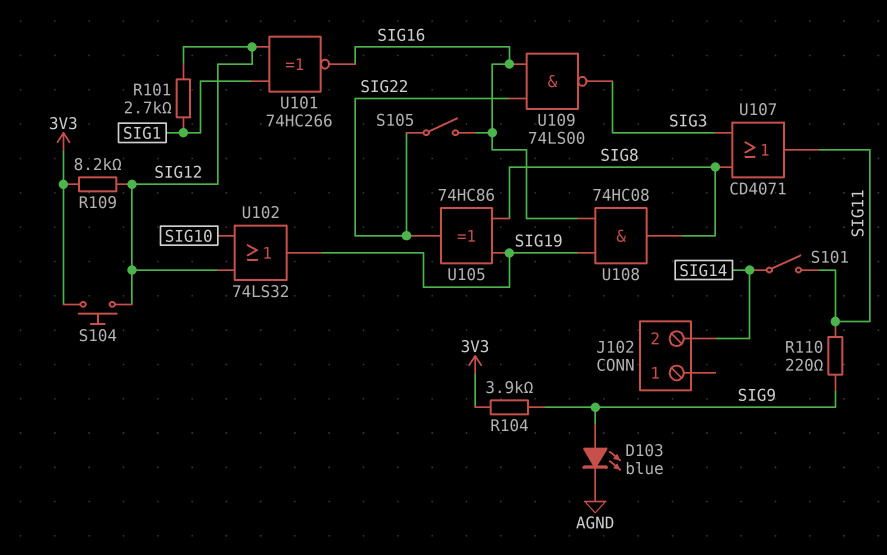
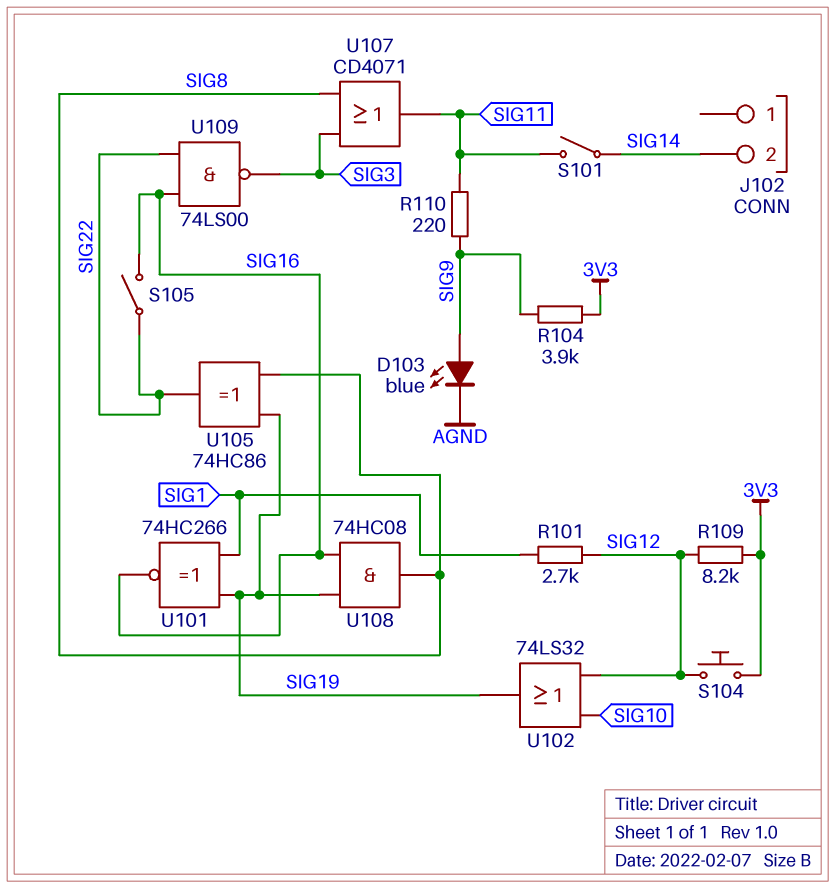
U101: XNOR 74HC266 (in SIG1, in SIG12, out SIG16) -> XNOR 74HC266 (in SIG1, in SIG19, out SIG16)

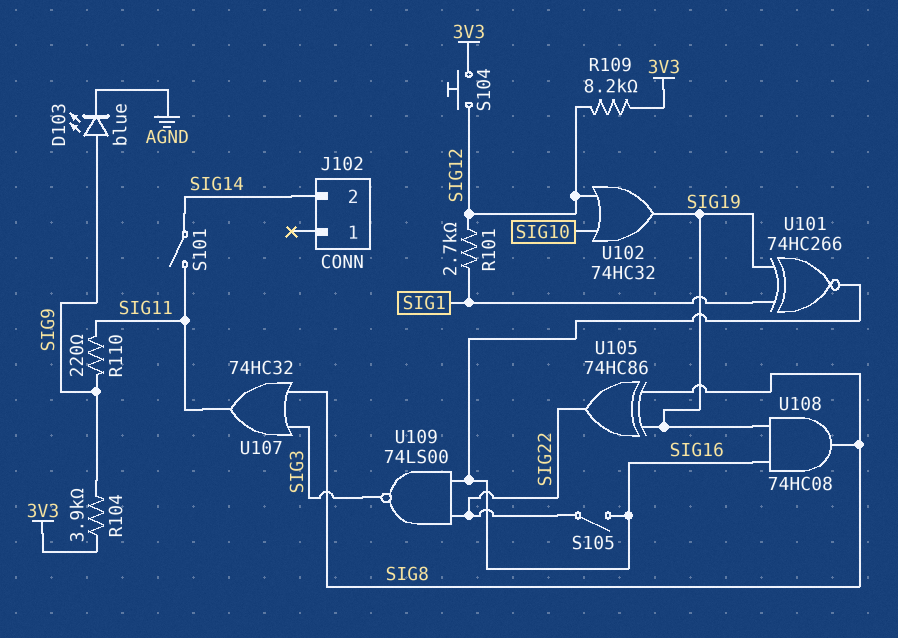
U102: OR 74LS32 (in SIG10, in SIG12, out SIG19) -> OR 74HC32 (in SIG10, in SIG12, out SIG19)
U107: OR CD4071 (in SIG3, in SIG8, out SIG11) -> OR 74HC32 (in SIG3, in SIG8, out SIG11)

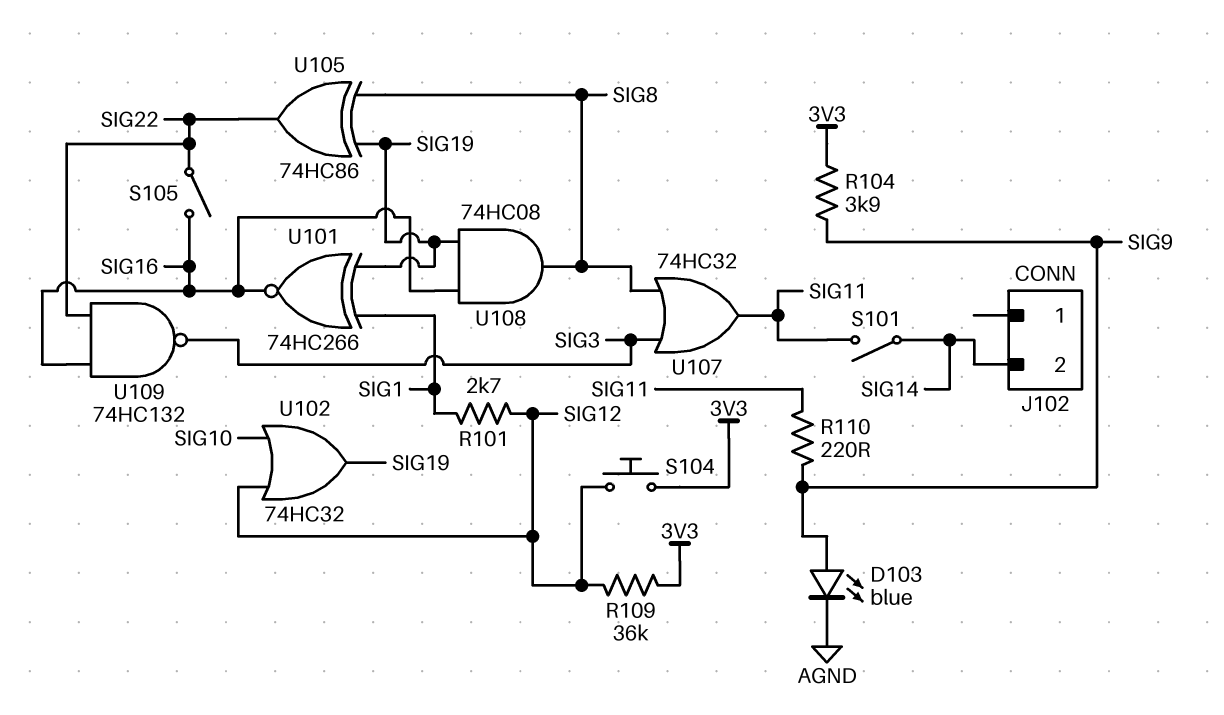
R109: 8.2k (3V3, SIG12) -> 36k (3V3, SIG12)
U109: NAND 74LS00 (in SIG16, in SIG22, out SIG3) -> NAND 74HC132 (in SIG16, in SIG22, out SIG3)

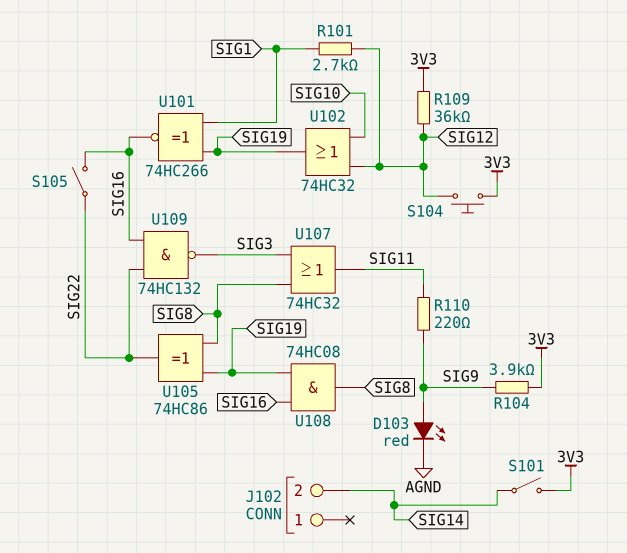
D103: LED blue (A SIG9, K AGND) -> LED red (A SIG9, K AGND)
S101: switch (SIG11, SIG14) -> switch (3V3, SIG14)

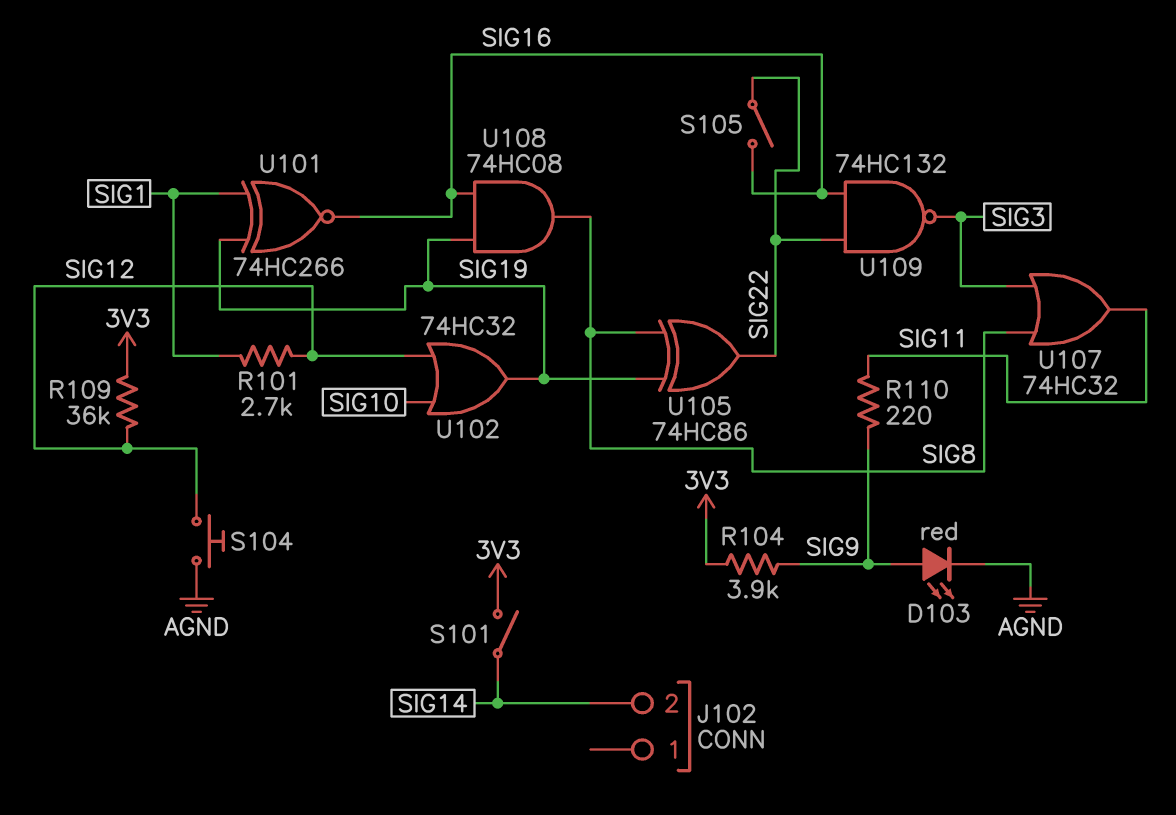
S104: button (3V3, SIG12) -> button (AGND, SIG12)

